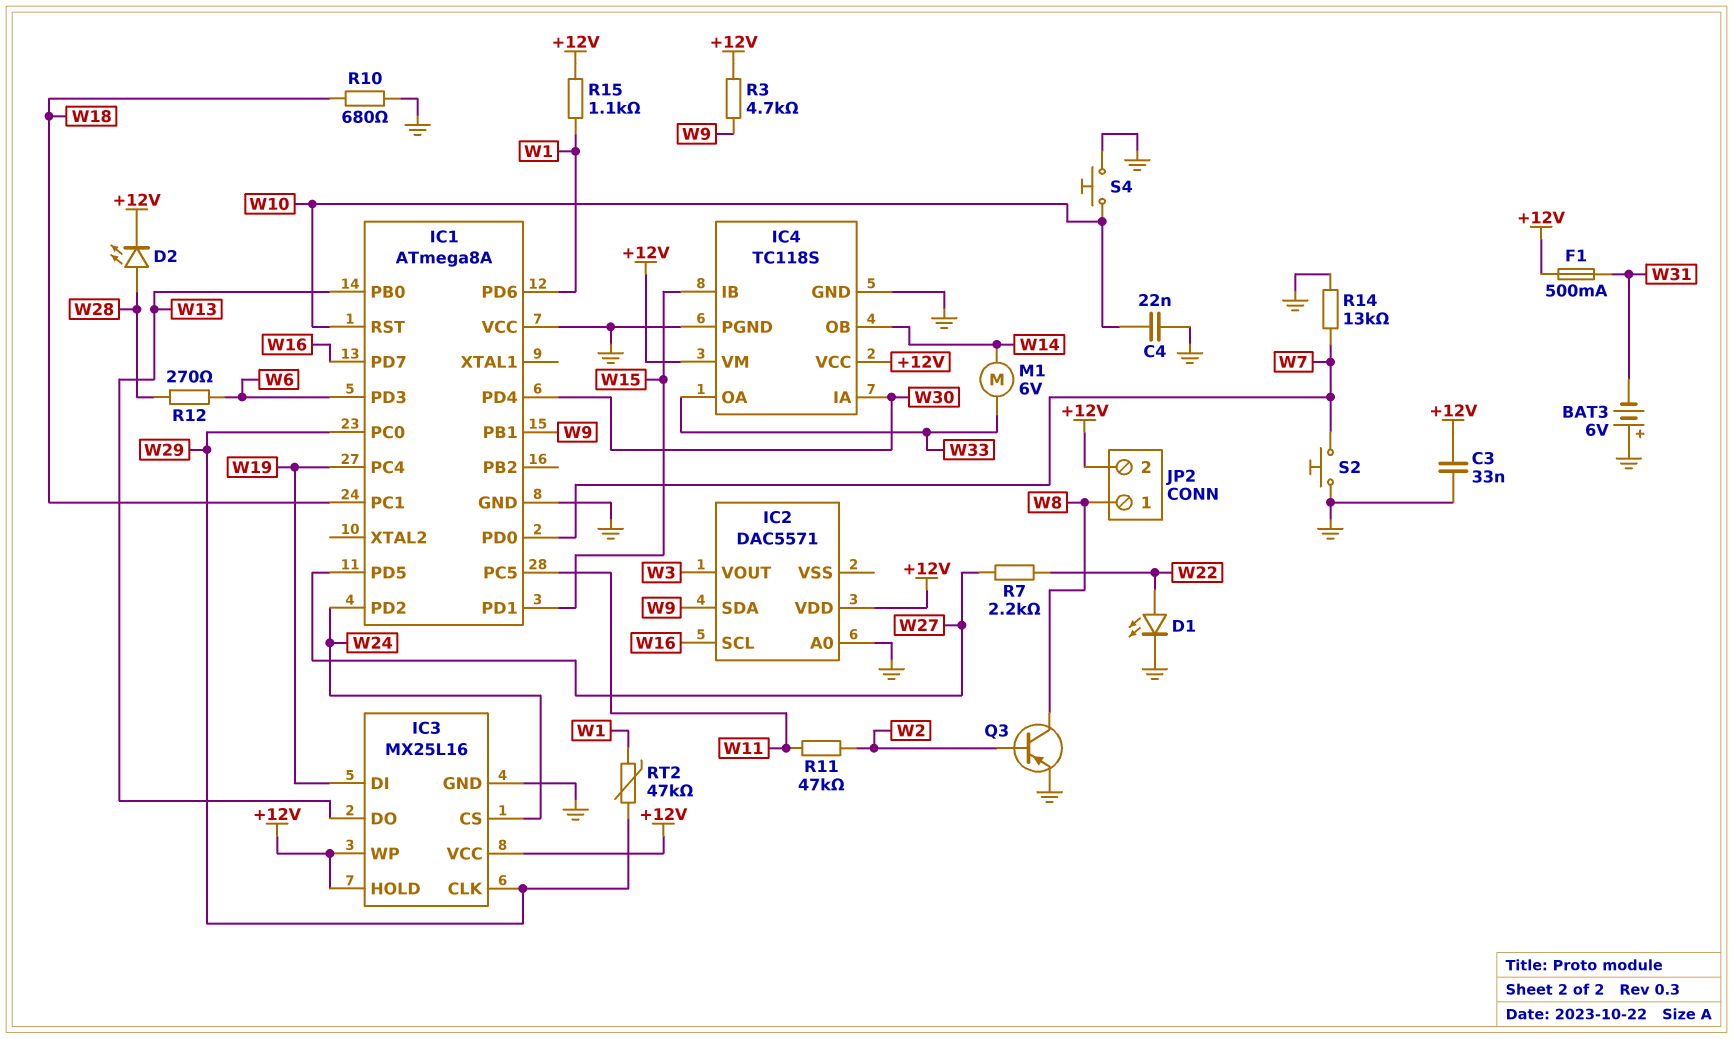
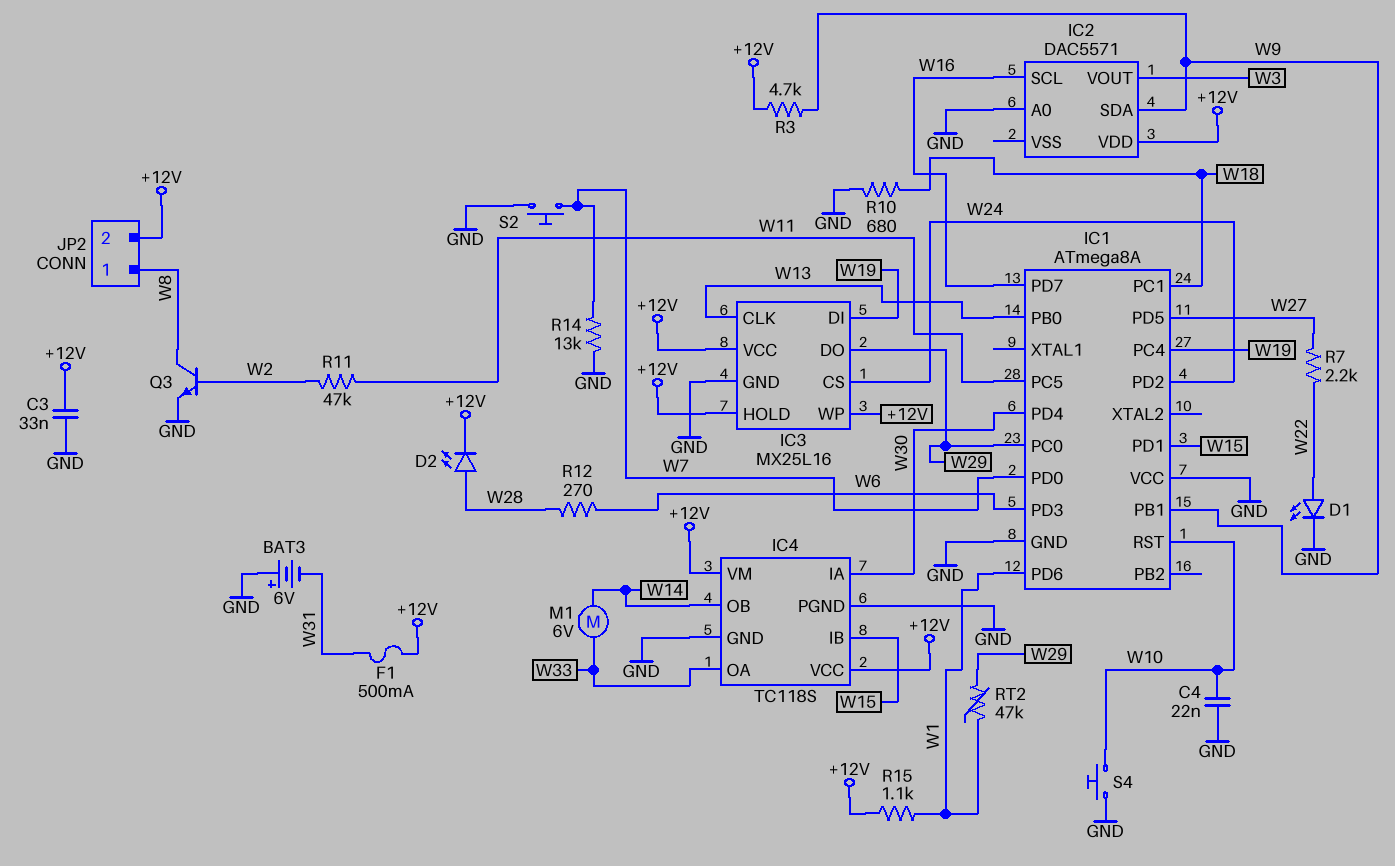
IC3 pin CLK: W29 -> W13
IC3 pin DO: W13 -> W29
Q3: PNP (B W2, C W8, E GND) -> NPN (B W2, C W8, E GND)

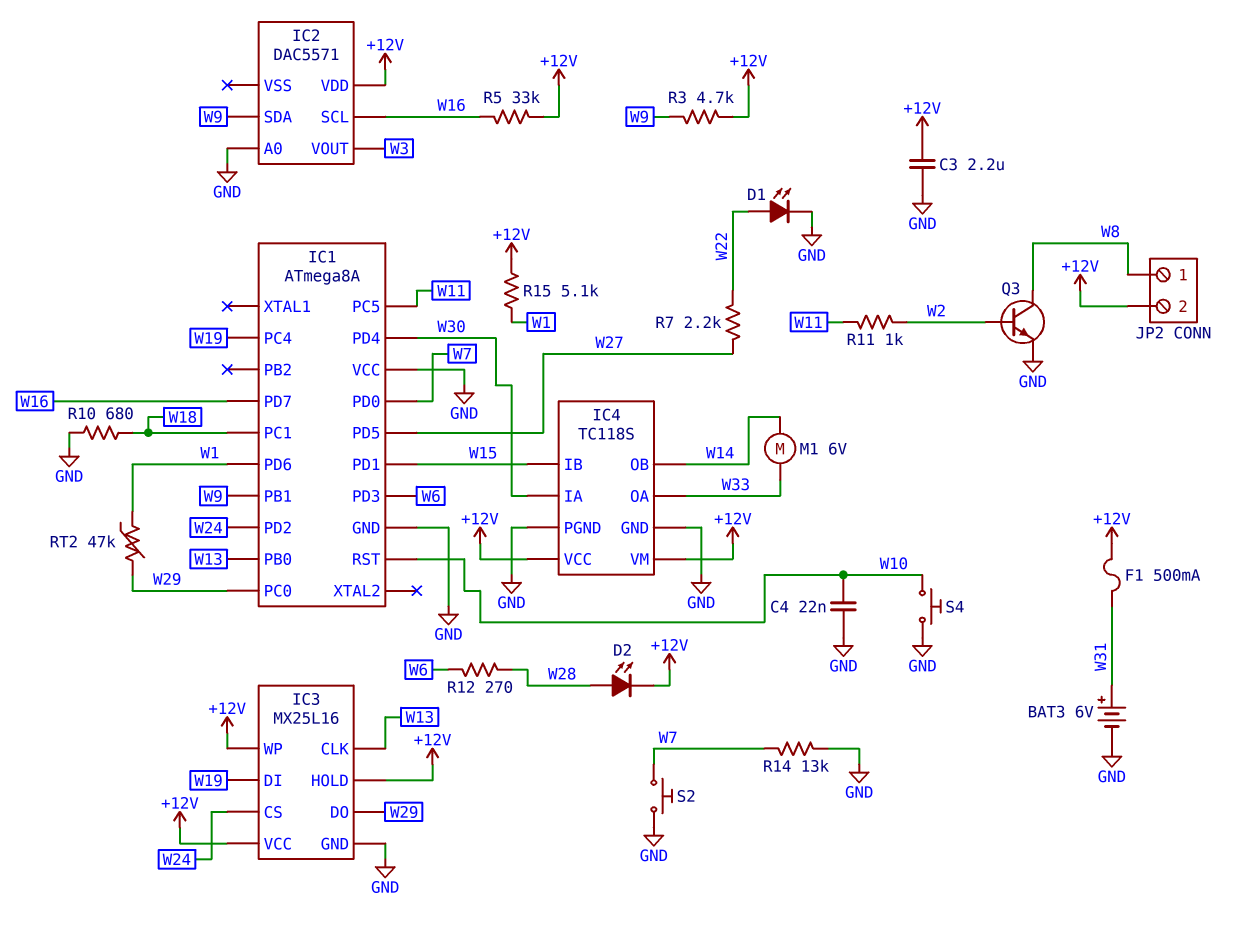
BAT3: 6V (plus GND, minus W31) -> 6V (plus W31, minus GND)
C3: 33nF (+12V, GND) -> 2.2uF (+12V, GND)
R5: none -> 33k (+12V, W16)
R11: 47k (W2, W11) -> 1k (W2, W11)
R15: 1.1k (+12V, W1) -> 5.1k (+12V, W1)

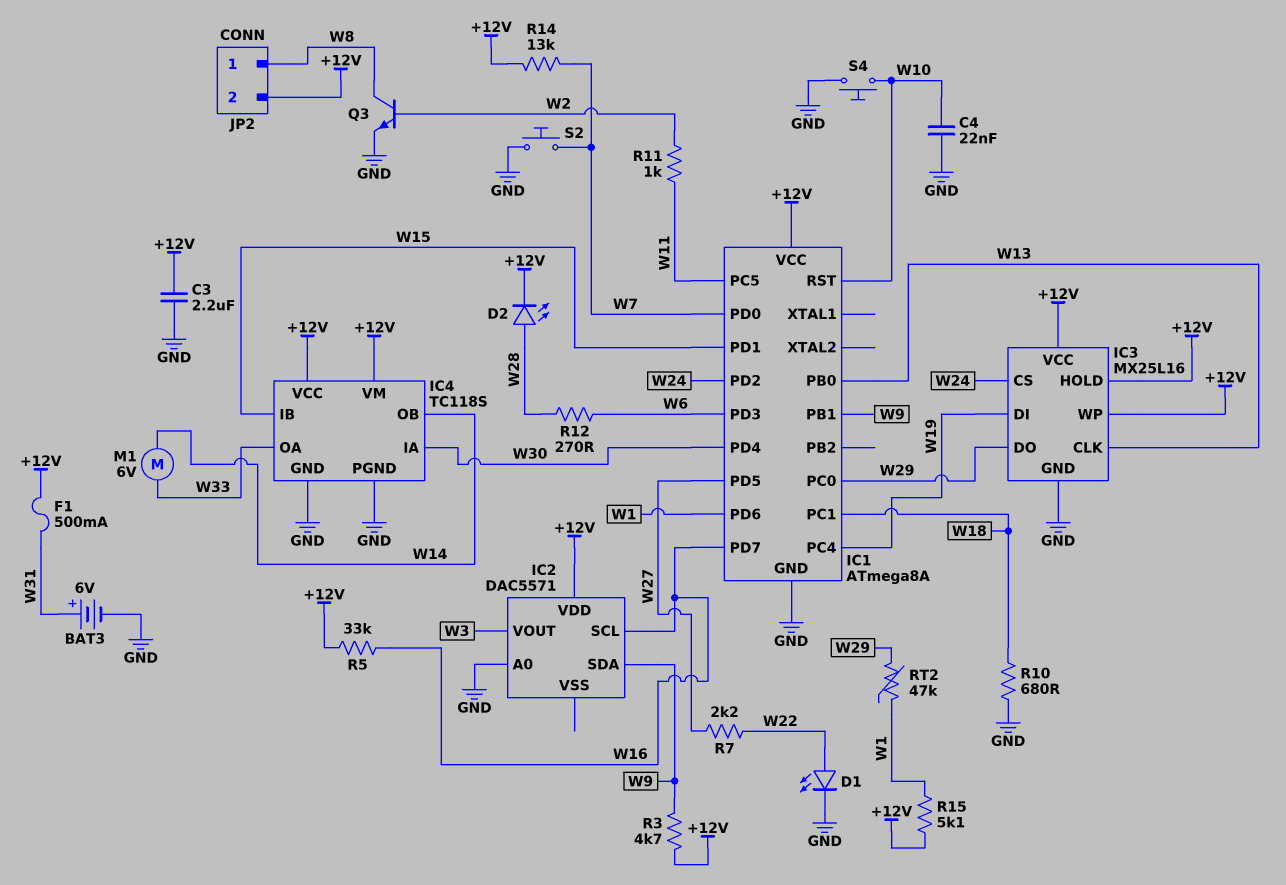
IC1 pin VCC: GND -> +12V
R14: 13k (GND, W7) -> 13k (+12V, W7)

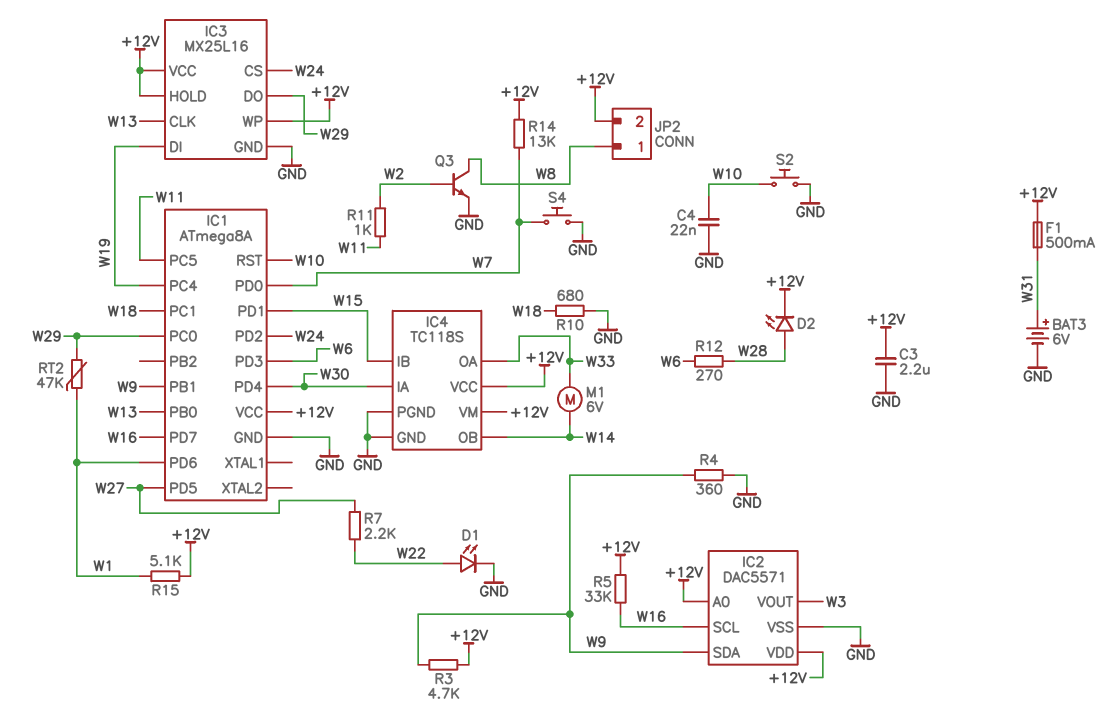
IC2 pin A0: GND -> +12V
IC2 pin VSS: none -> GND
R4: none -> 360 (GND, W9)
S2: button (GND, W7) -> button (GND, W10)
S4: button (GND, W10) -> button (GND, W7)

